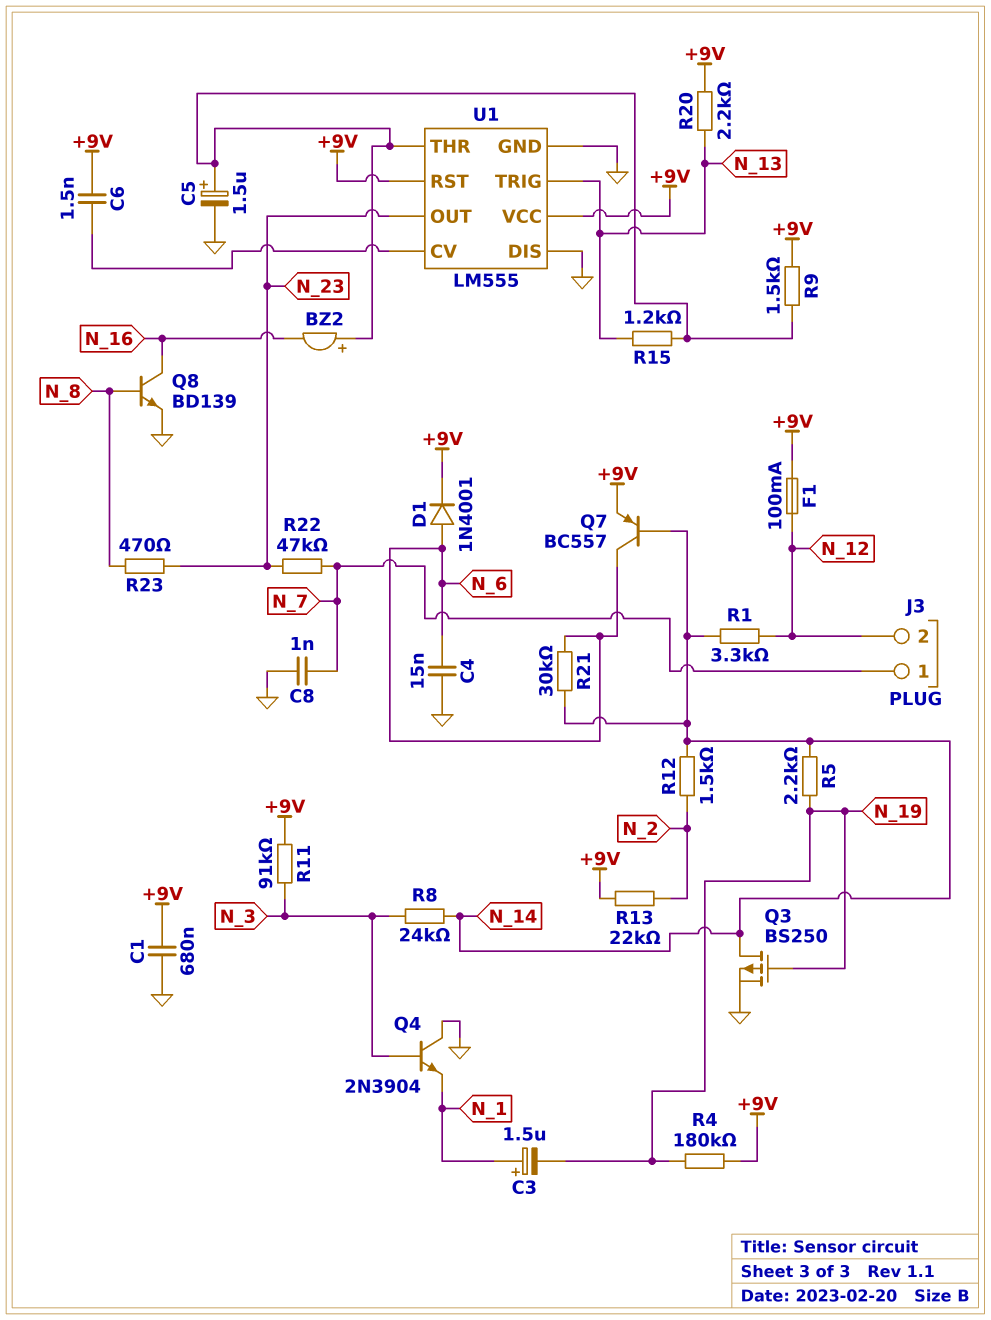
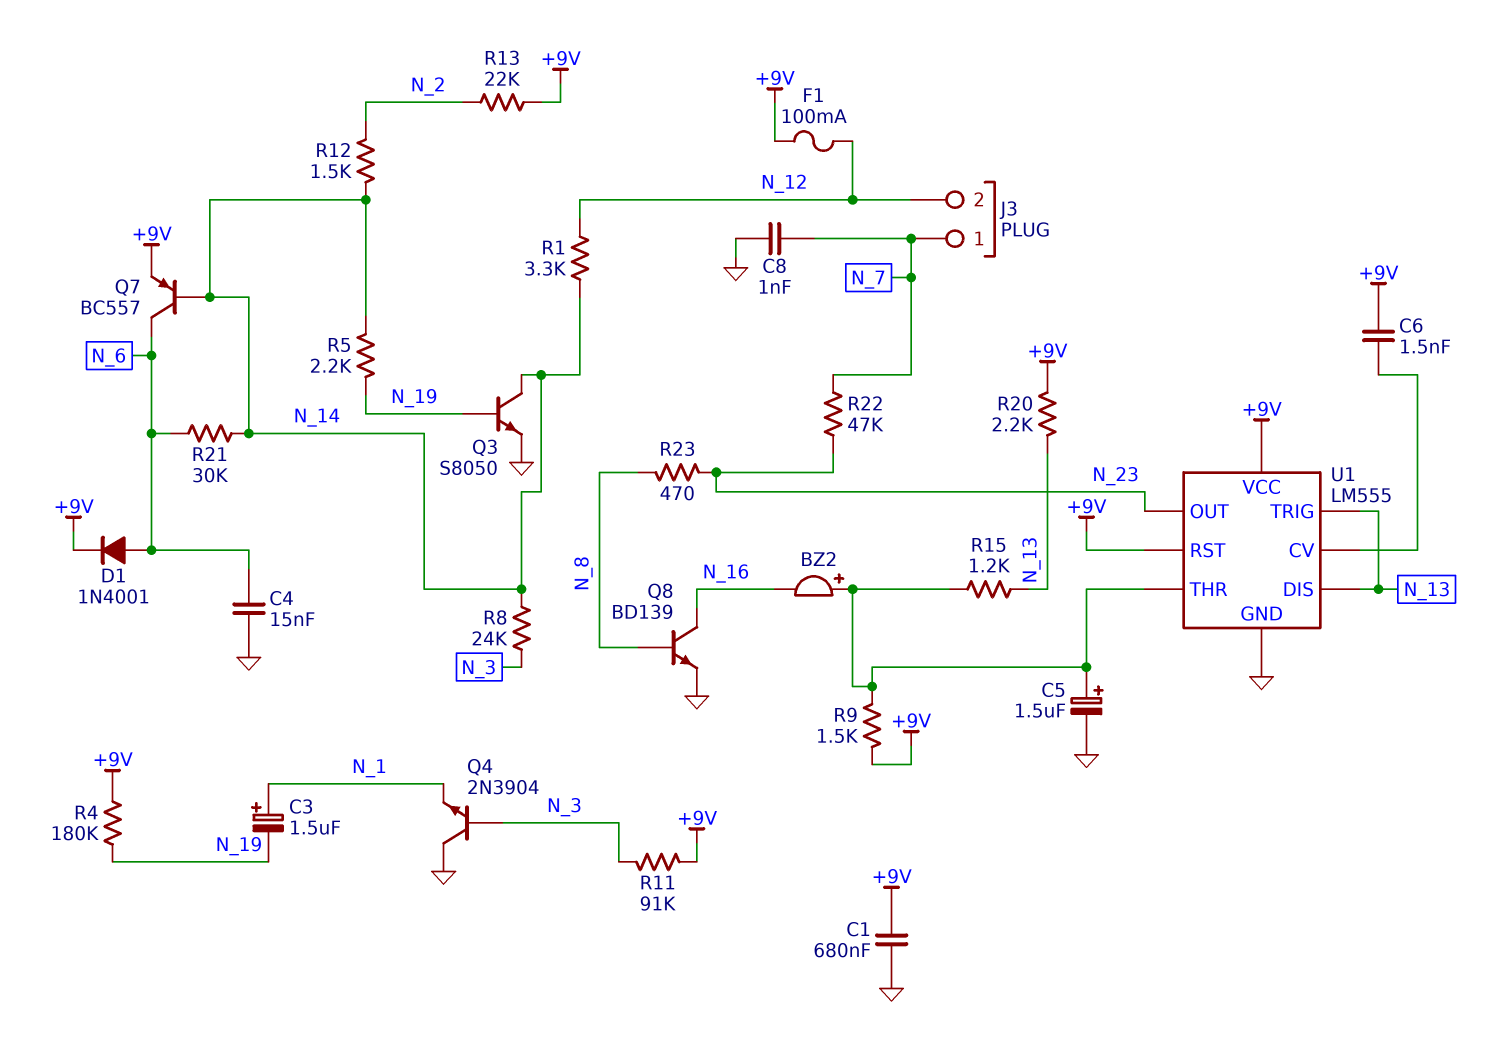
Q3: PMOS BS250 (G N_19, D N_14, S GND) -> NPN S8050 (B N_19, C N_14, E GND)
U1 pin DIS: GND -> N_13

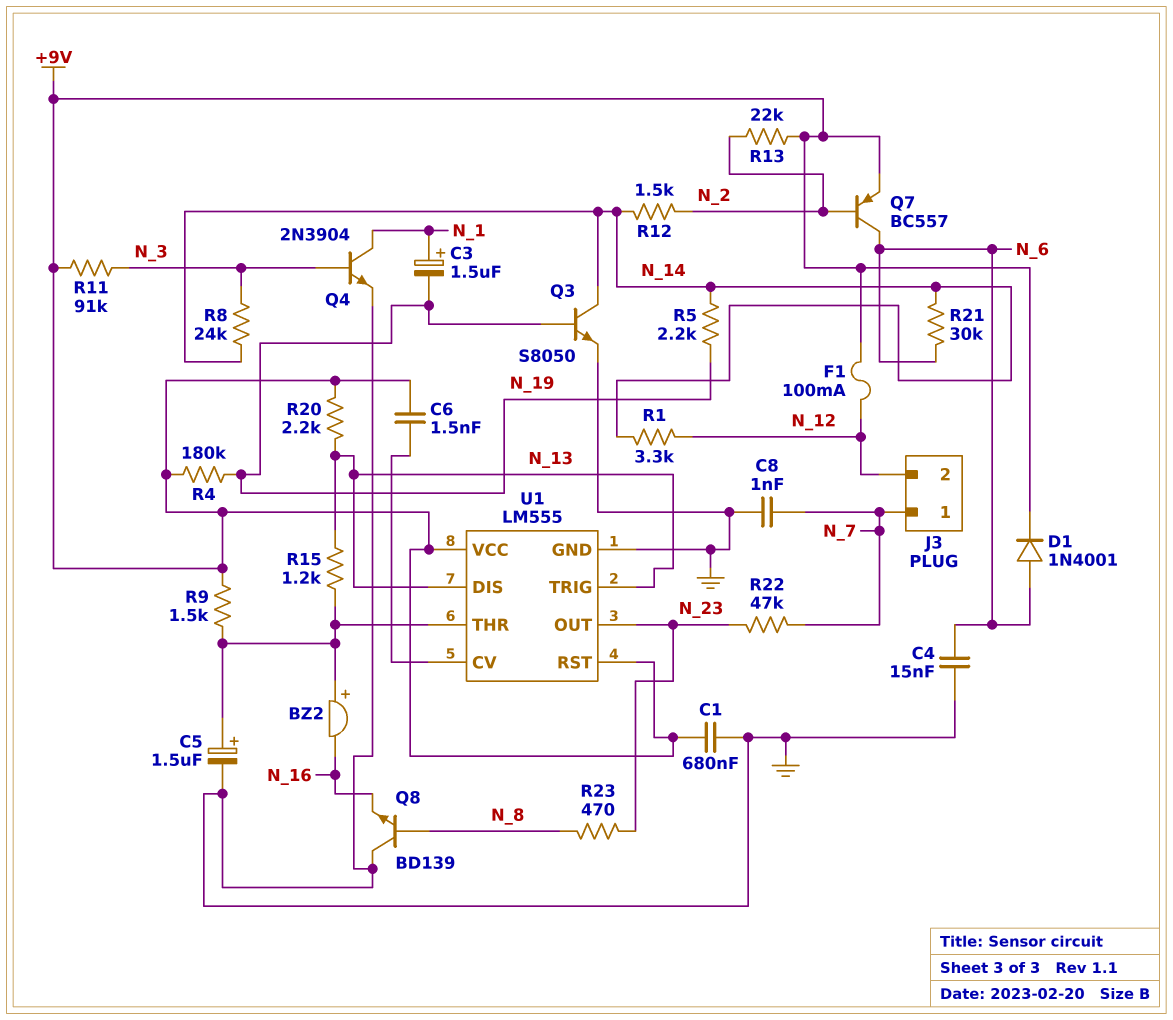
Q4: NPN 2N3904 (B N_3, C GND, E N_1) -> NPN 2N3904 (B N_3, C N_1, E GND)
Q7: PNP BC557 (B N_14, C N_6, E +9V) -> PNP BC557 (B N_2, C N_6, E +9V)
Q8: NPN BD139 (B N_8, C N_16, E GND) -> NPN BD139 (B N_8, C GND, E N_16)

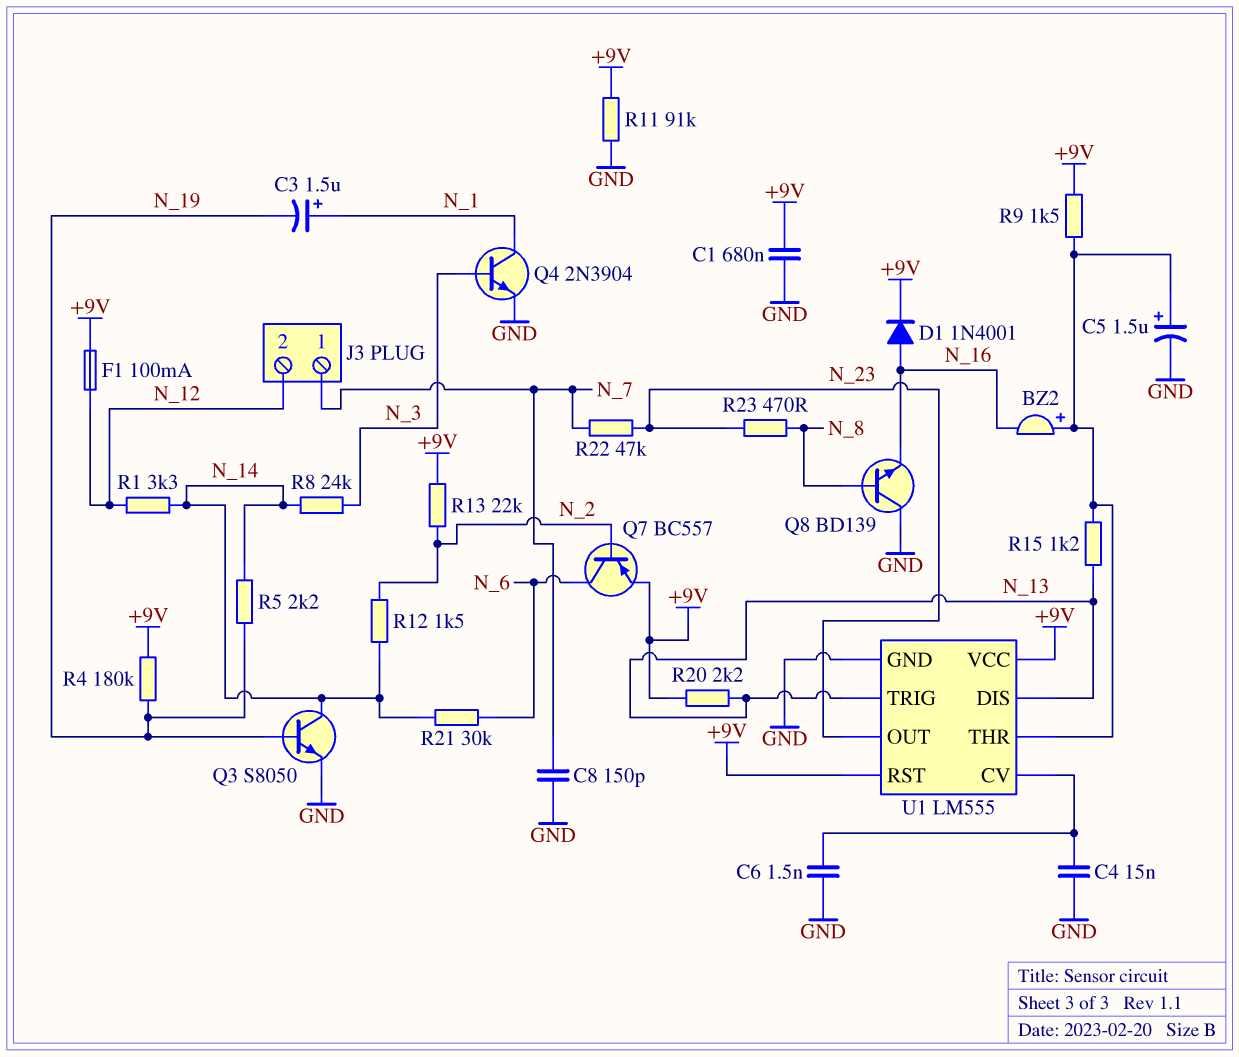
C4: 15nF (GND, N_6) -> 15nF (GND, U1/CV)
C6: 1.5nF (+9V, U1/CV) -> 1.5nF (GND, U1/CV)
C8: 1nF (GND, N_7) -> 150pF (GND, N_7)
D1: diode 1N4001 (A N_6, K +9V) -> diode 1N4001 (A N_16, K +9V)
R11: 91k (+9V, N_3) -> 91k (+9V, GND)

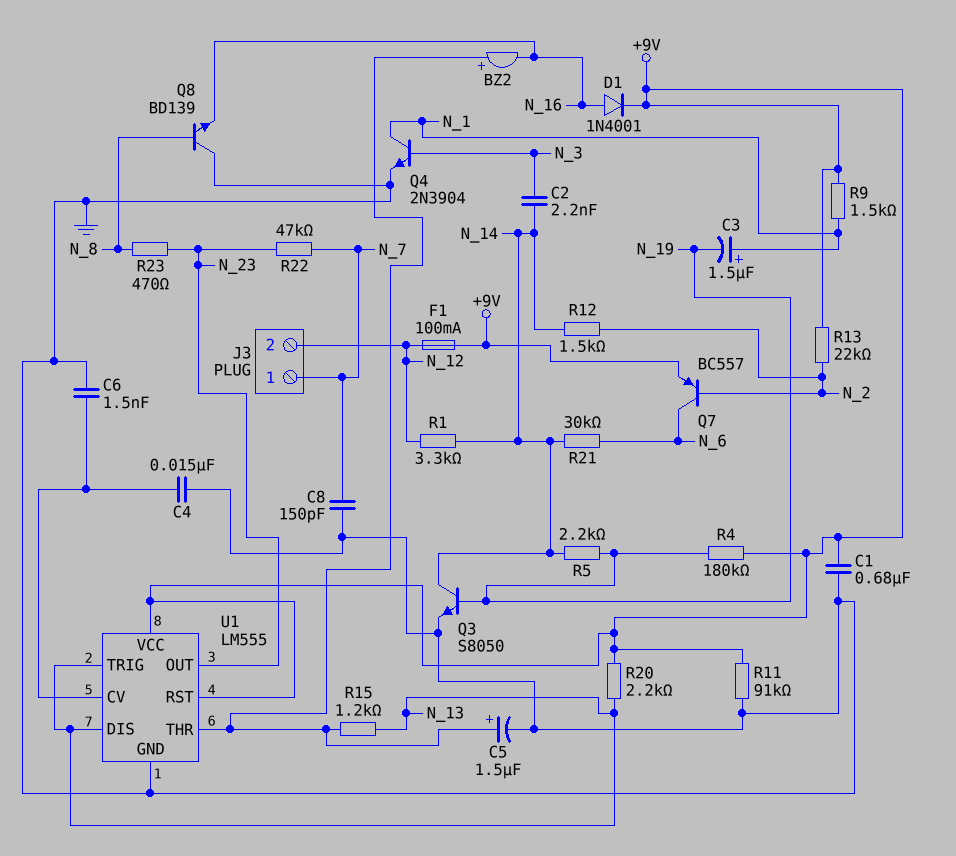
C2: none -> 2.2nF (N_3, N_14)
R8: 24k (N_3, N_14) -> none
R9: 1.5k (+9V, U1/THR) -> 1.5k (+9V, N_1)

